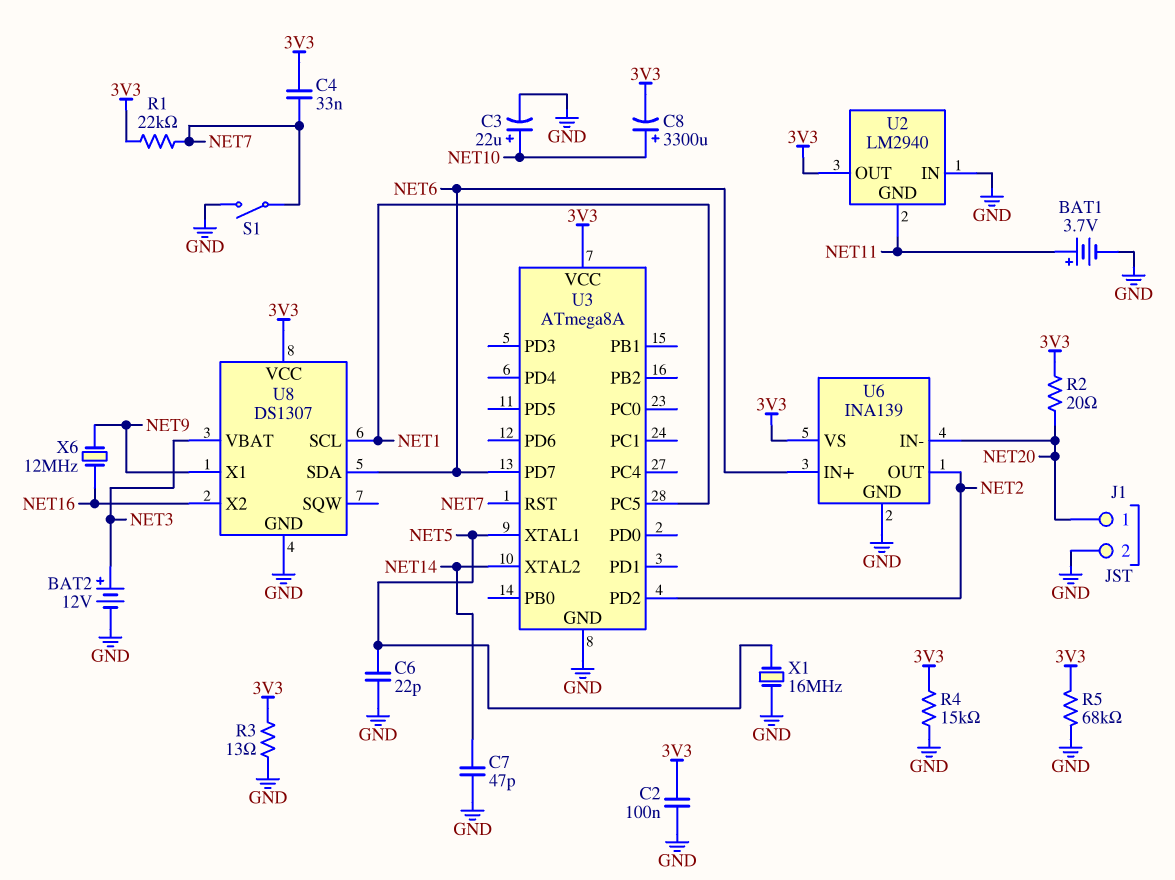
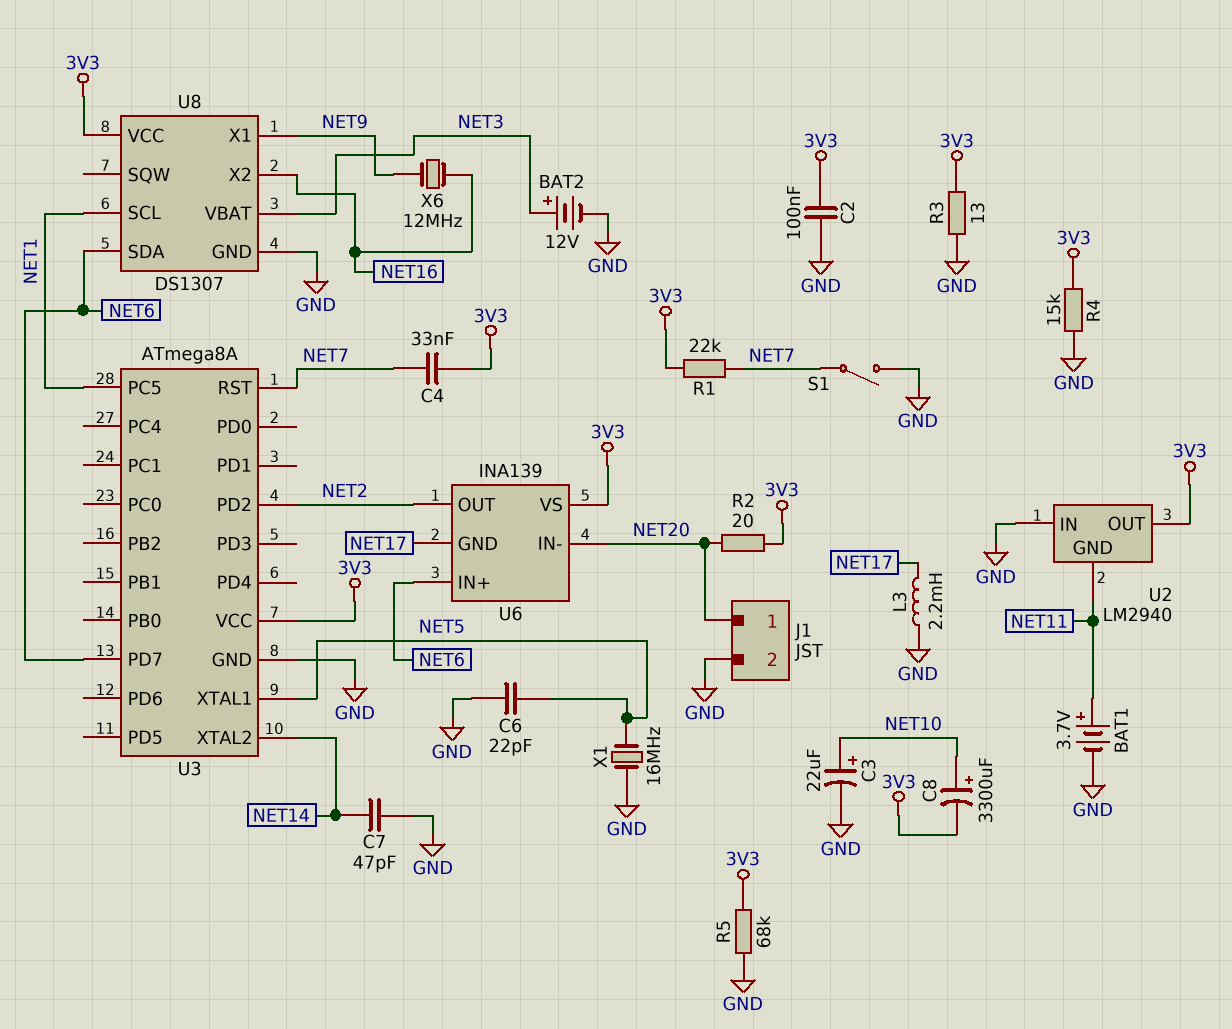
L3: none -> 2.2mH (GND, NET17)
U6 pin GND: GND -> NET17

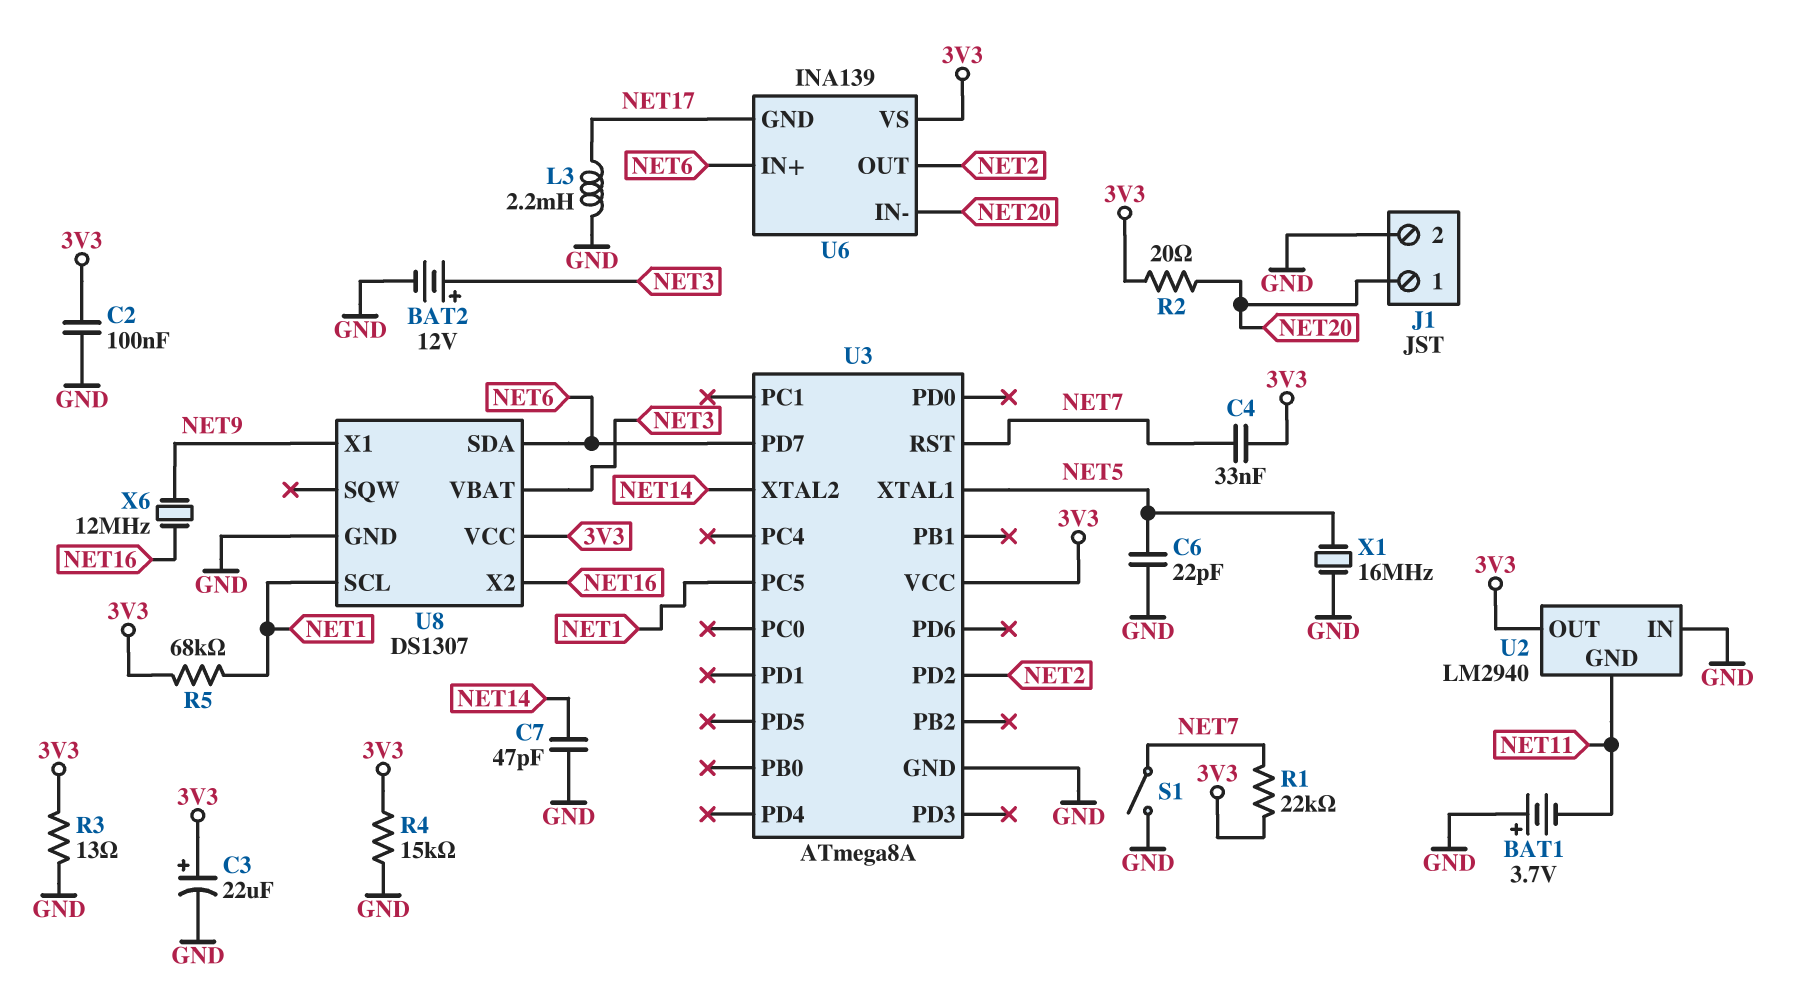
BAT1: 3.7V (plus NET11, minus GND) -> 3.7V (plus GND, minus NET11)
C3: 22uF (plus NET10, minus GND) -> 22uF (plus 3V3, minus GND)
C8: 3300uF (plus NET10, minus 3V3) -> none
R5: 68k (3V3, GND) -> 68k (3V3, NET1)

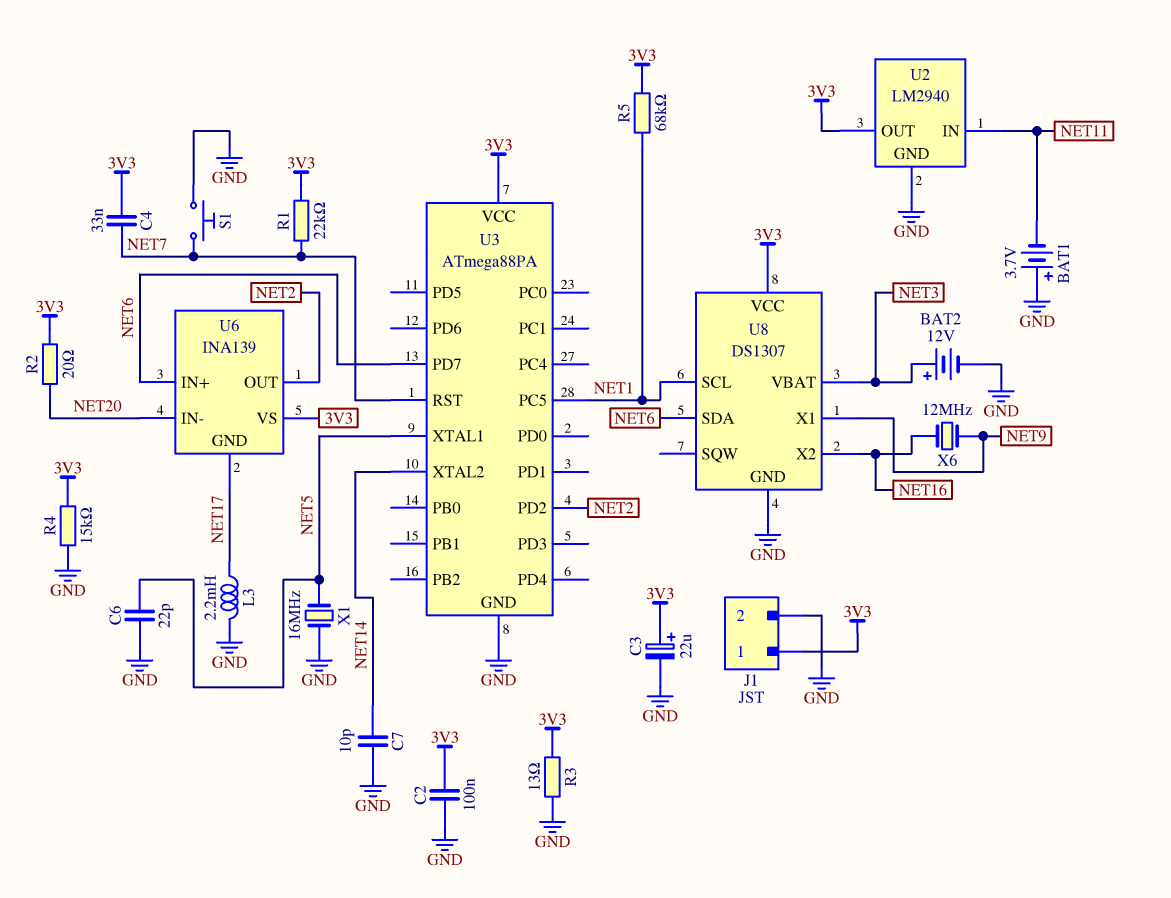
C7: 47pF (GND, NET14) -> 10pF (GND, NET14)
J1 pin 1: NET20 -> 3V3
S1: switch (GND, NET7) -> button (GND, NET7)
U2 pin GND: NET11 -> GND
U2 pin IN: GND -> NET11
U3: ATmega8A -> ATmega88PA

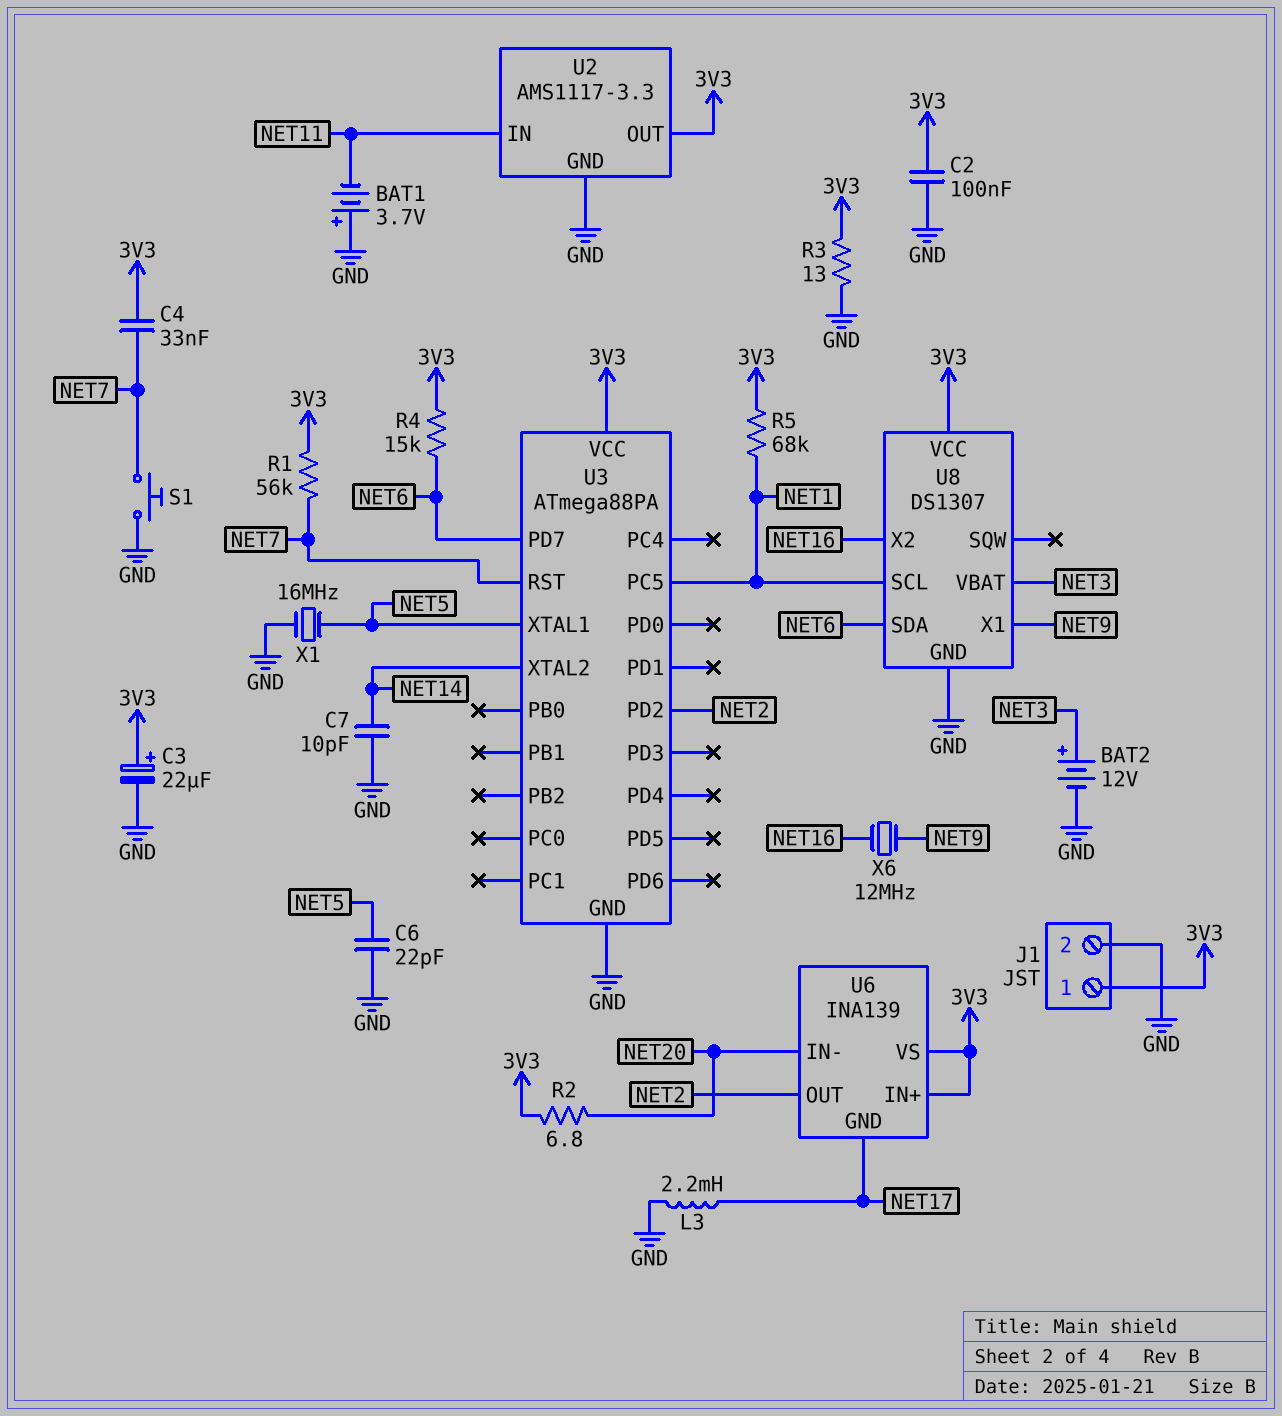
R1: 22k (3V3, NET7) -> 56k (3V3, NET7)
R2: 20 (3V3, NET20) -> 6.8 (3V3, NET20)
R4: 15k (3V3, GND) -> 15k (3V3, NET6)
U2: LM2940 -> AMS1117-3.3
U6 pin IN+: NET6 -> 3V3

